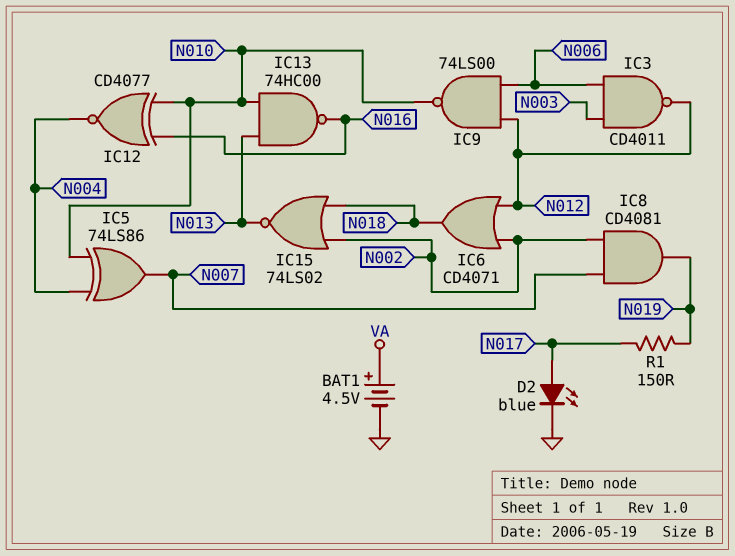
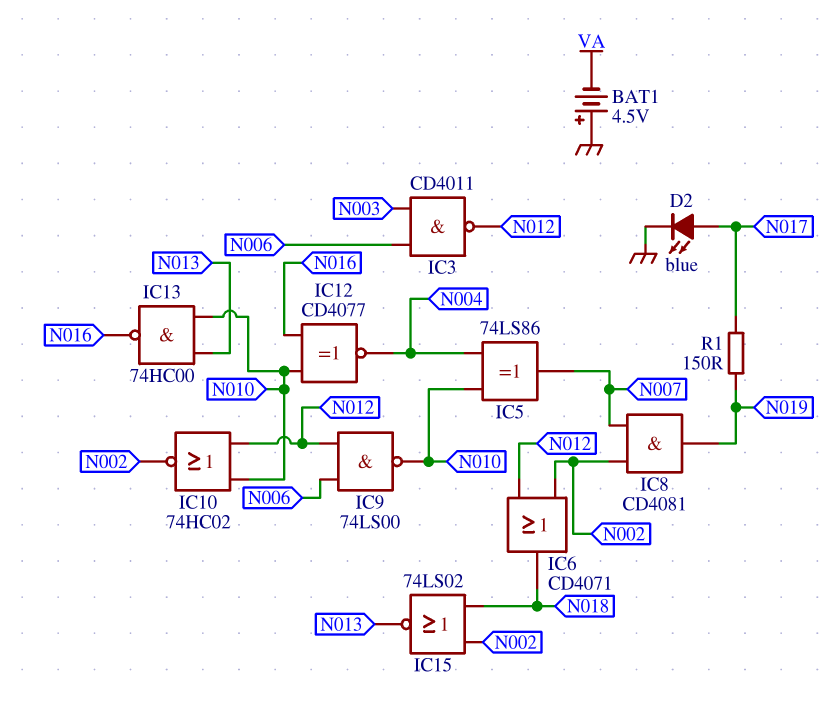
BAT1: 4.5V (plus VA, minus GND) -> 4.5V (plus GND, minus VA)
IC10: none -> NOR 74HC02 (in N010, in N012, out N002)

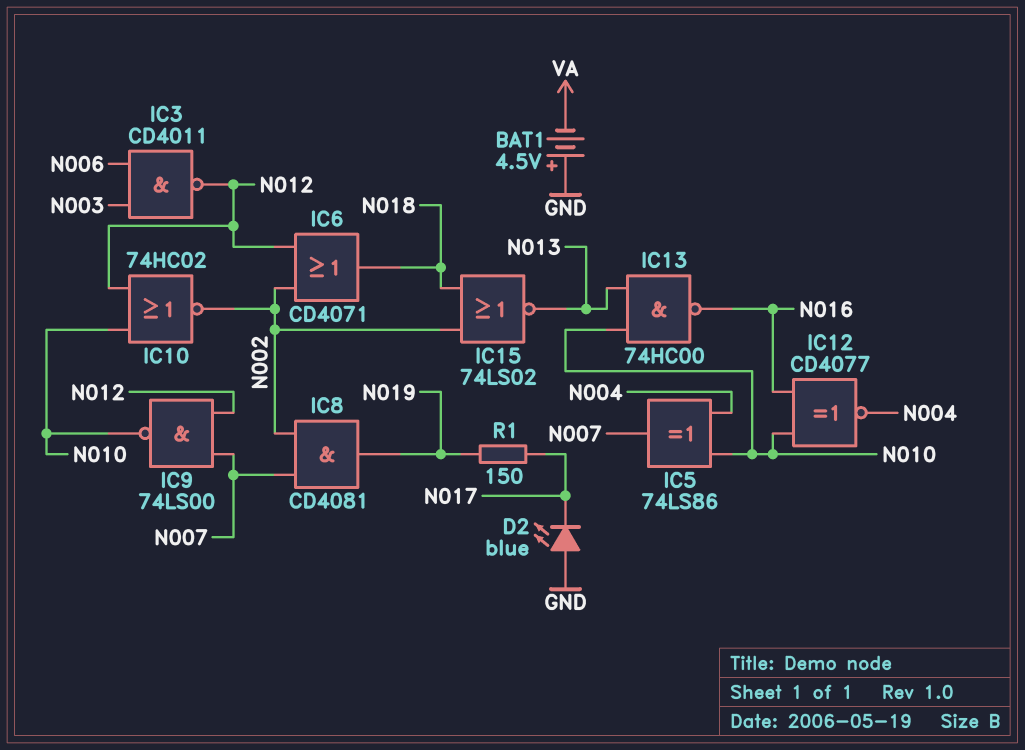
D2: LED blue (A N017, K GND) -> LED blue (A GND, K N017)
IC9: NAND 74LS00 (in N006, in N012, out N010) -> NAND 74LS00 (in N007, in N012, out N010)

